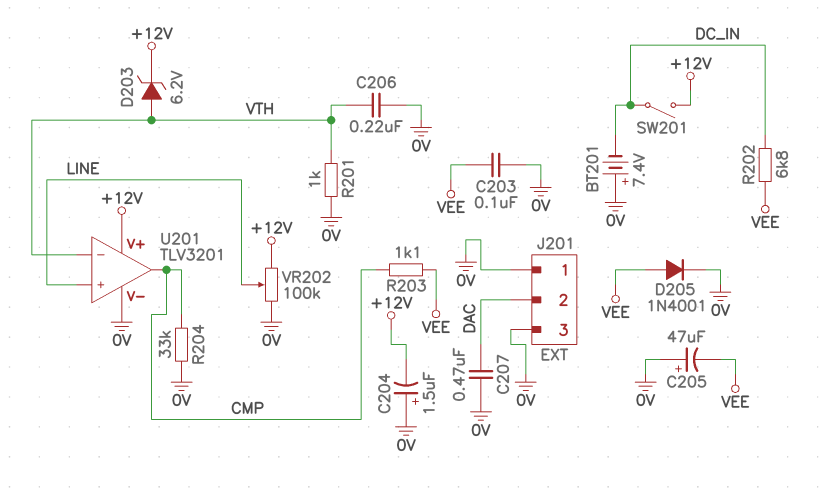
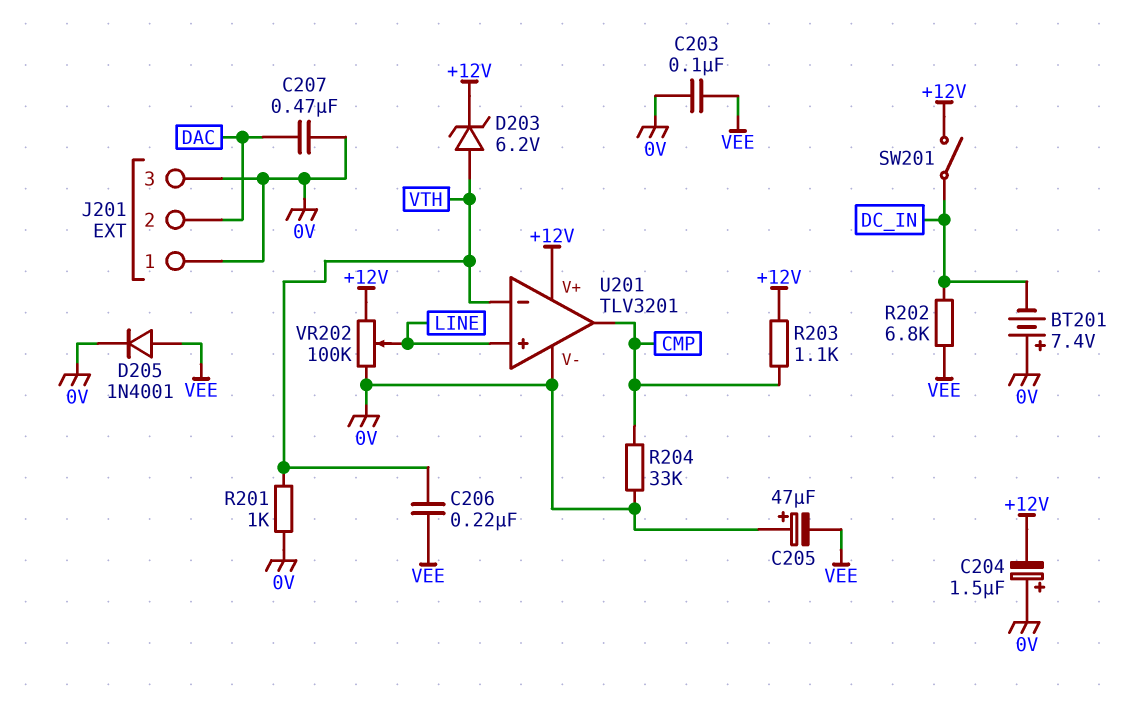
C206: 220nF (0V, VTH) -> 220nF (VEE, VTH)
R203: 1.1k (CMP, VEE) -> 1.1k (+12V, CMP)

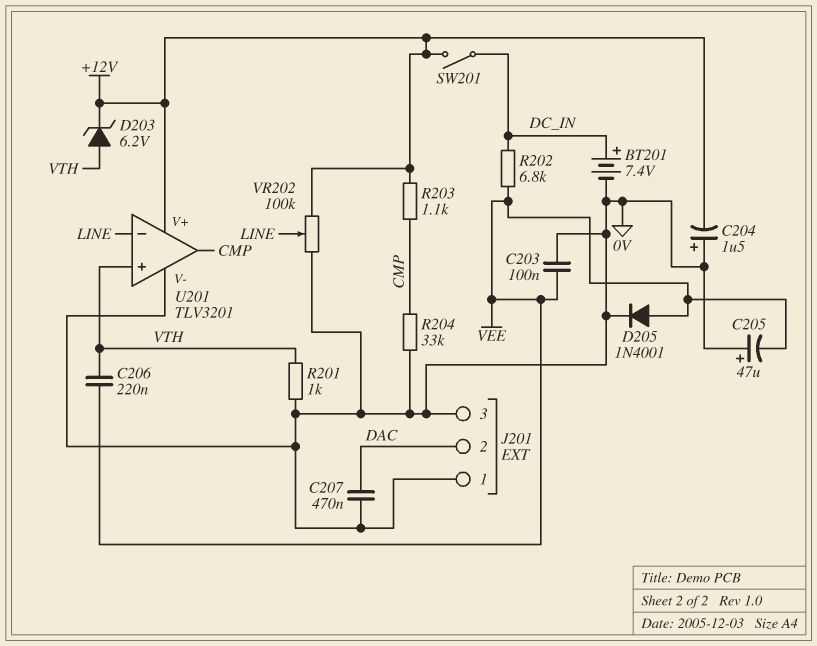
BT201: 7.4V (plus 0V, minus DC_IN) -> 7.4V (plus DC_IN, minus 0V)
U201 pin in+: LINE -> VTH
U201 pin in-: VTH -> LINE

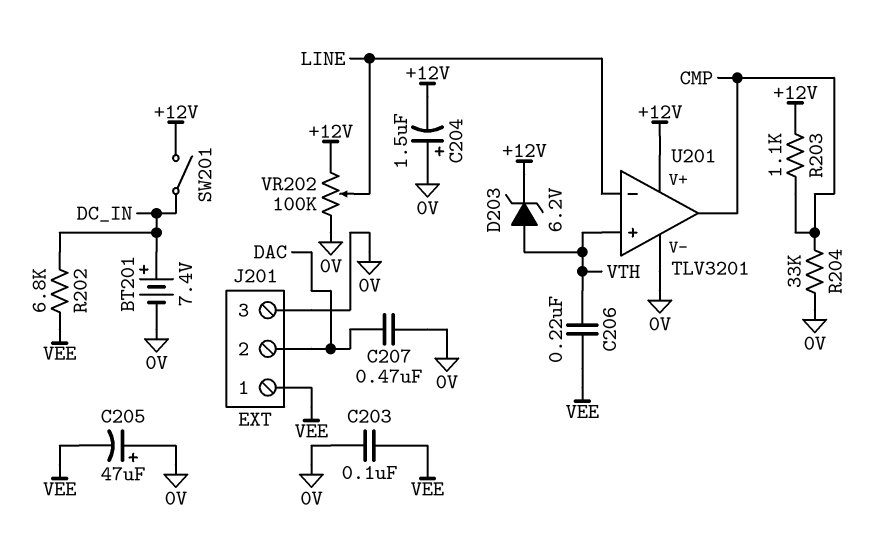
D205: diode 1N4001 (A VEE, K 0V) -> none
J201 pin 1: 0V -> VEE
R201: 1k (0V, VTH) -> none

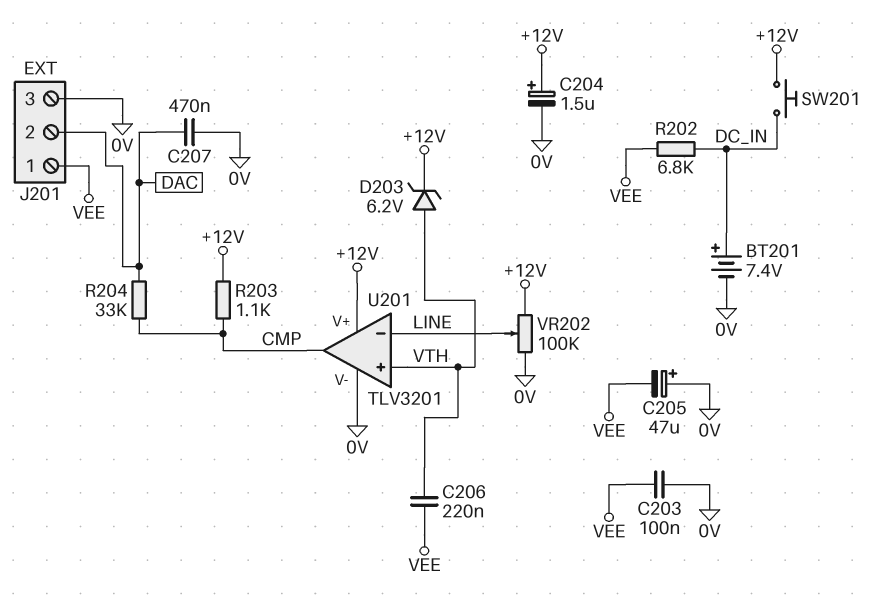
C204: 1.5uF (plus 0V, minus +12V) -> 1.5uF (plus +12V, minus 0V)
R204: 33k (0V, CMP) -> 33k (CMP, DAC)
SW201: switch (+12V, DC_IN) -> button (+12V, DC_IN)

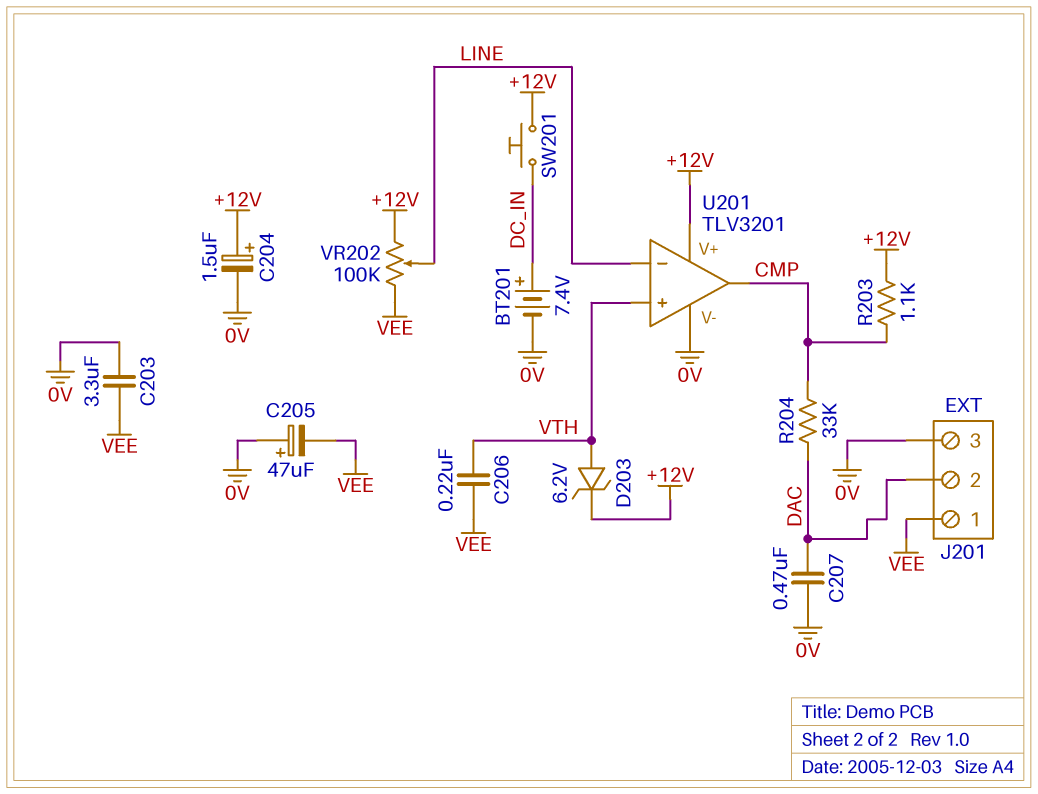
C203: 100nF (0V, VEE) -> 3.3uF (0V, VEE)
R202: 6.8k (DC_IN, VEE) -> none
VR202: 100k (+12V, 0V, wiper LINE) -> 100k (+12V, VEE, wiper LINE)

